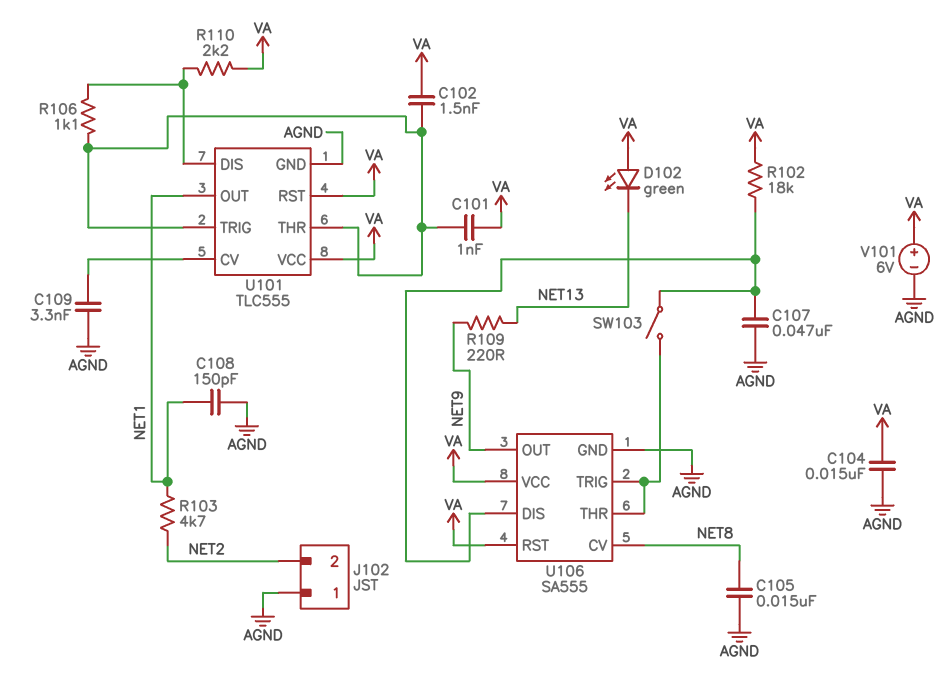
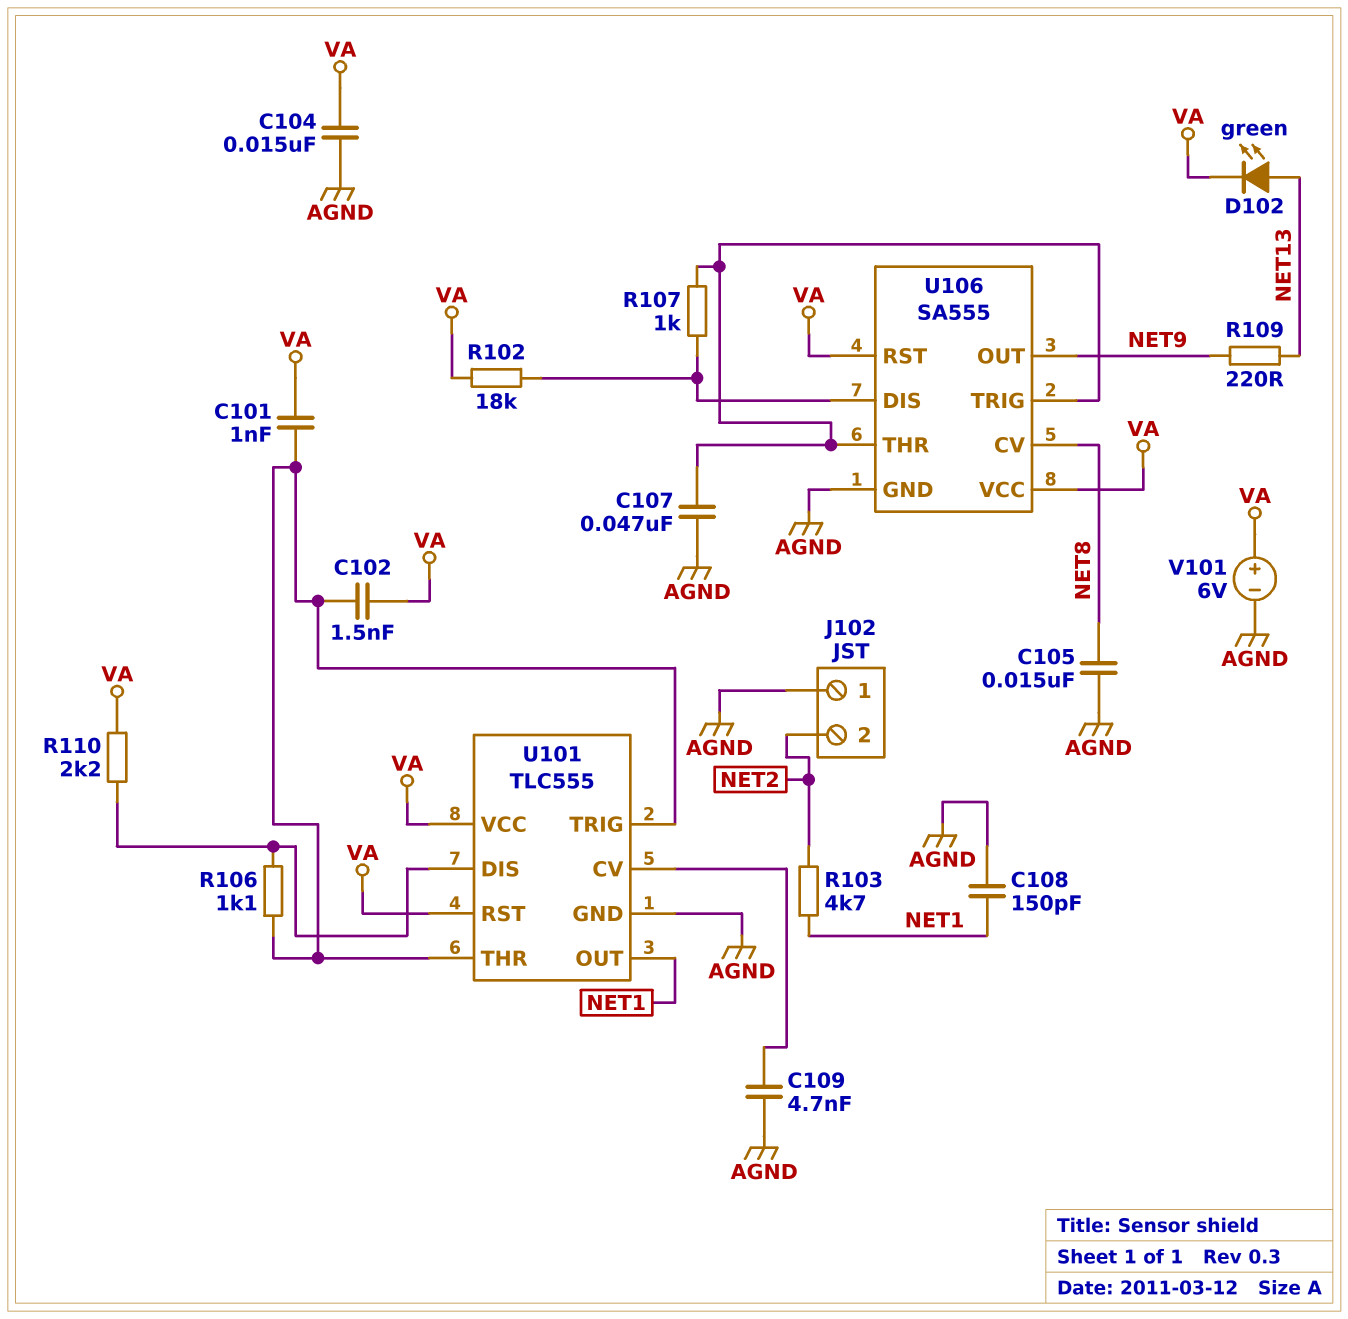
C107: 47nF (AGND, U106/DIS) -> 47nF (AGND, U106/THR)
C109: 3.3nF (AGND, U101/CV) -> 4.7nF (AGND, U101/CV)
D102: LED green (A VA, K NET13) -> LED green (A NET13, K VA)
R107: none -> 1k (U106/DIS, U106/THR)
SW103: switch (U106/DIS, U106/THR) -> none

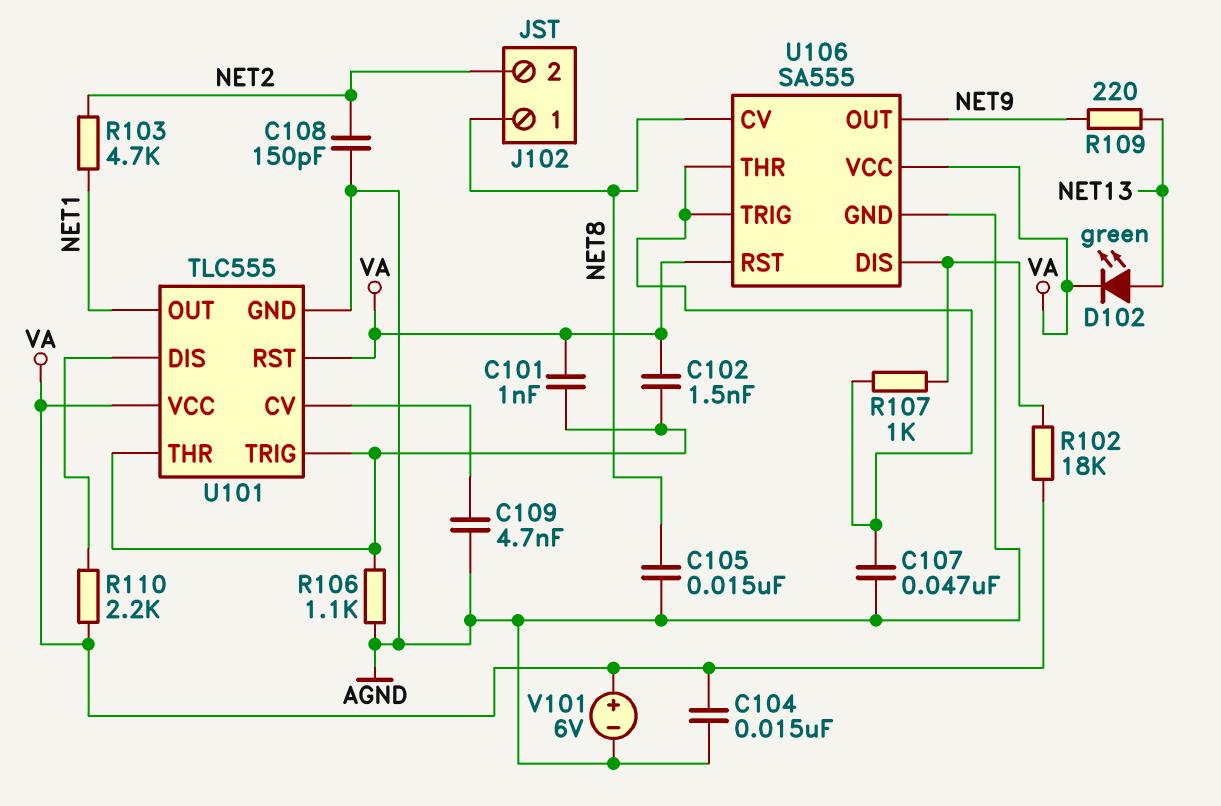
C108: 150pF (AGND, NET1) -> 150pF (AGND, NET2)
J102 pin 1: AGND -> NET8
R106: 1.1k (U101/DIS, U101/THR) -> 1.1k (AGND, U101/THR)

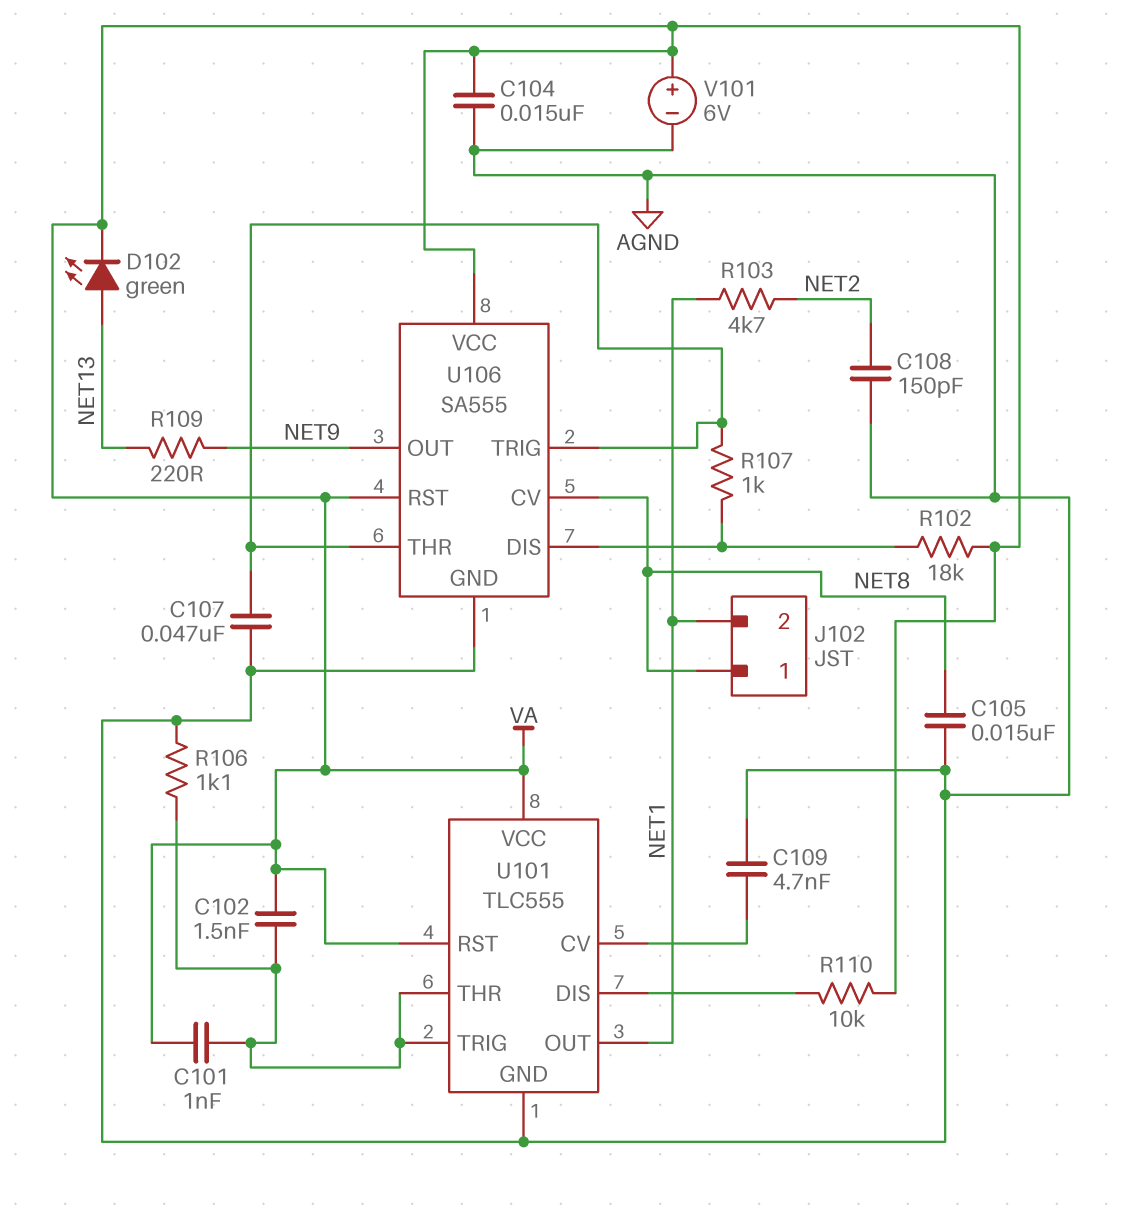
J102 pin 2: NET2 -> NET1
R110: 2.2k (U101/DIS, VA) -> 10k (U101/DIS, VA)

